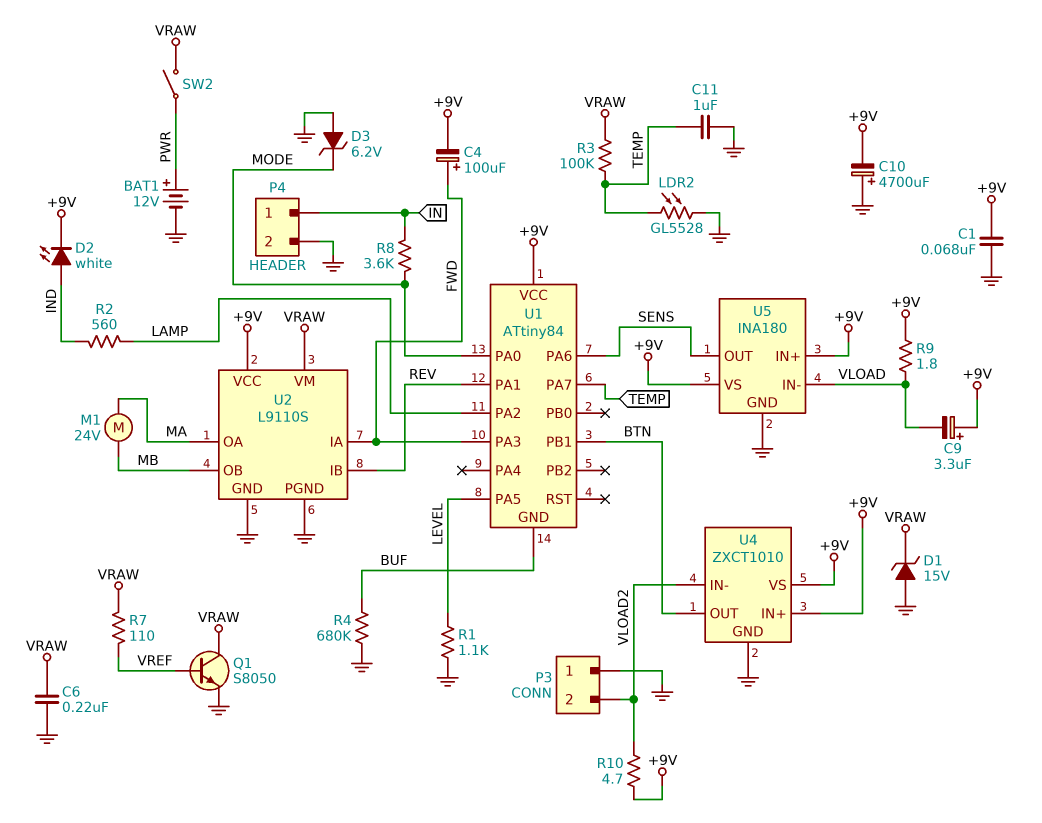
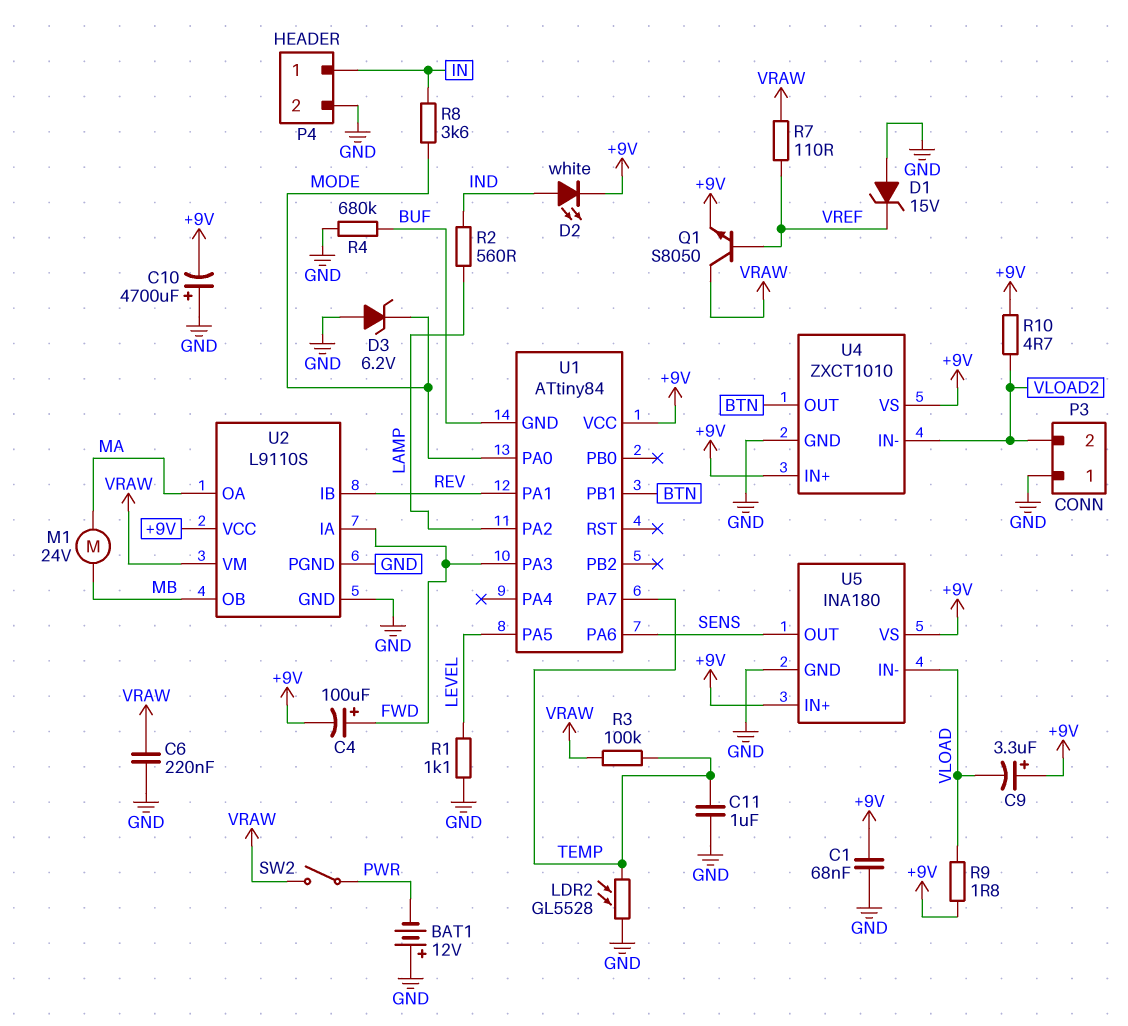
BAT1: 12V (plus PWR, minus GND) -> 12V (plus GND, minus PWR)
D1: zener 15V (A GND, K VRAW) -> zener 15V (A GND, K VREF)
Q1: NPN S8050 (B VREF, C VRAW, E GND) -> NPN S8050 (B VREF, C VRAW, E +9V)

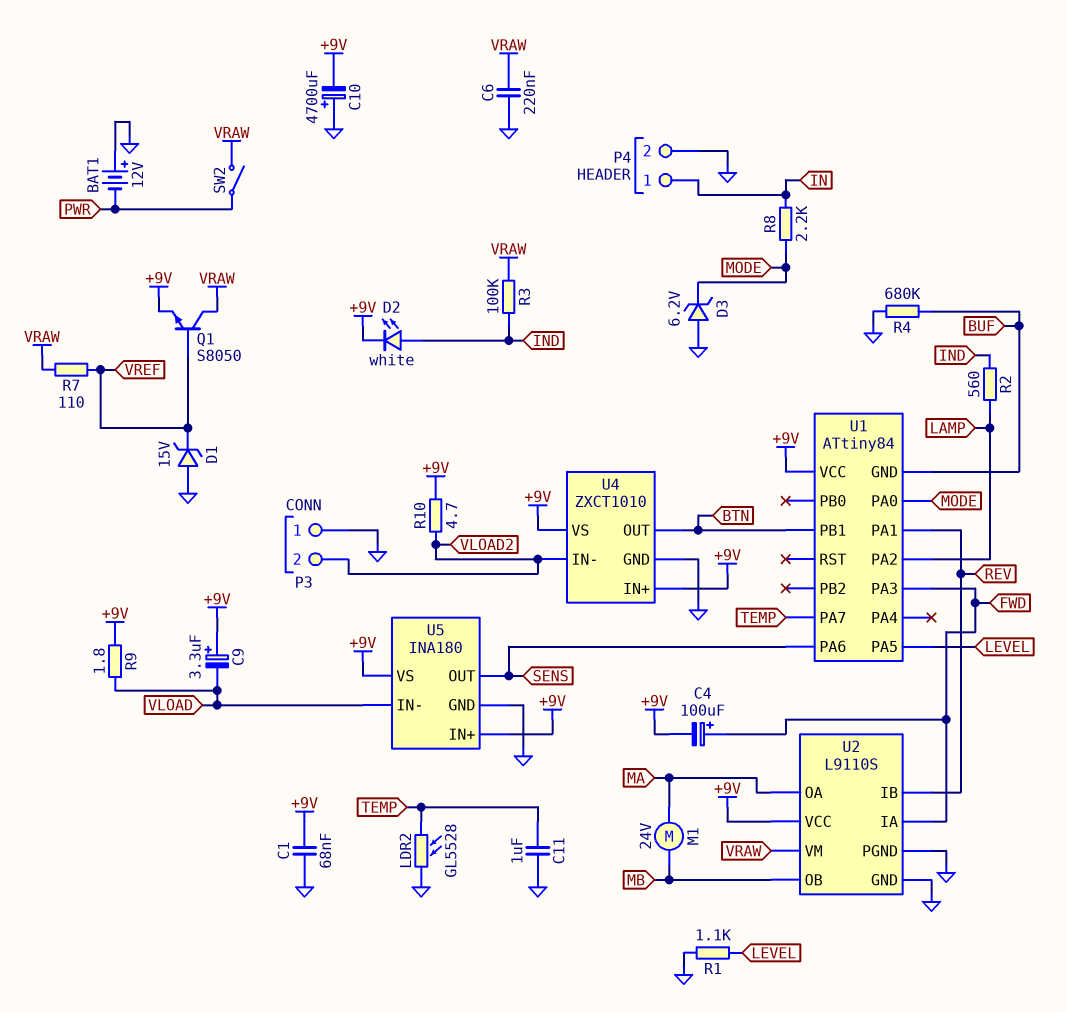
R3: 100k (TEMP, VRAW) -> 100k (IND, VRAW)
R8: 3.6k (IN, MODE) -> 2.2k (IN, MODE)

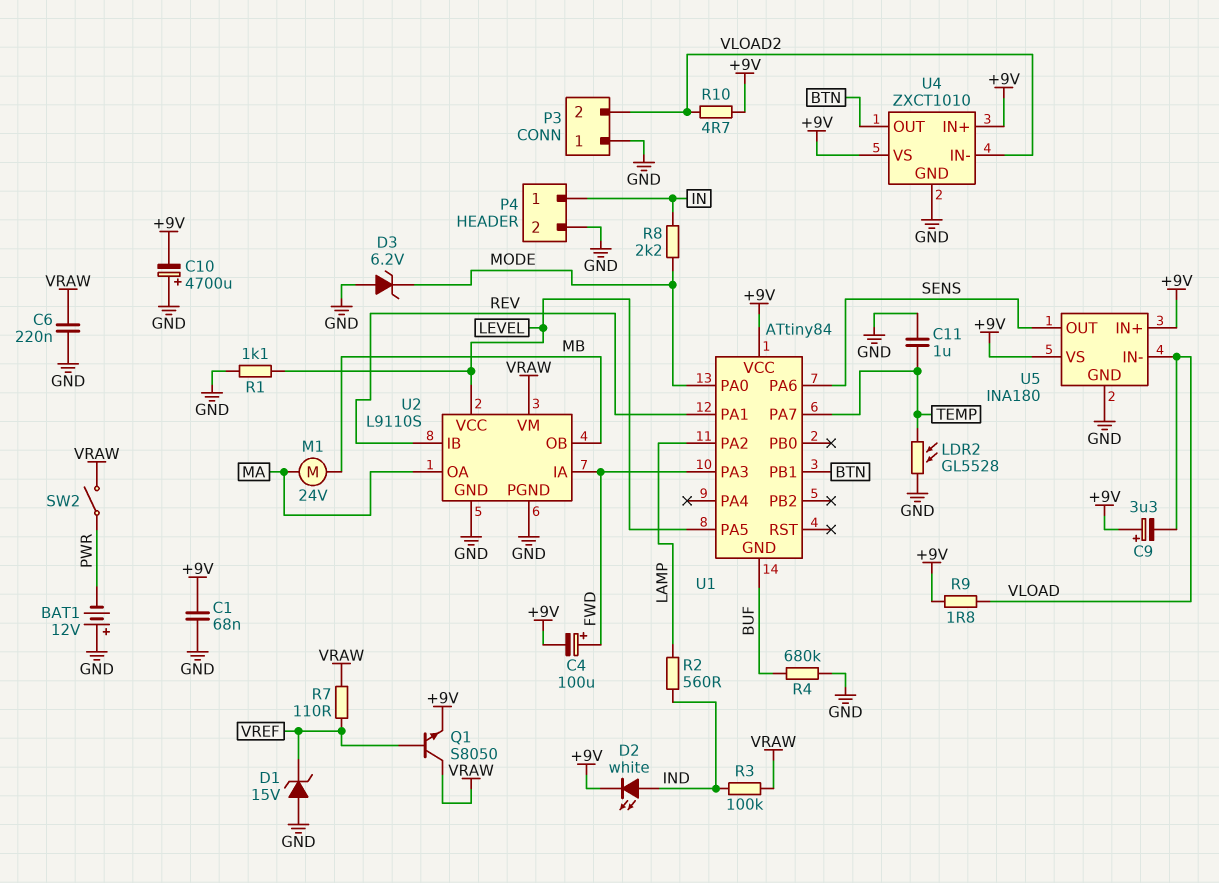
U2 pin VCC: +9V -> LEVEL

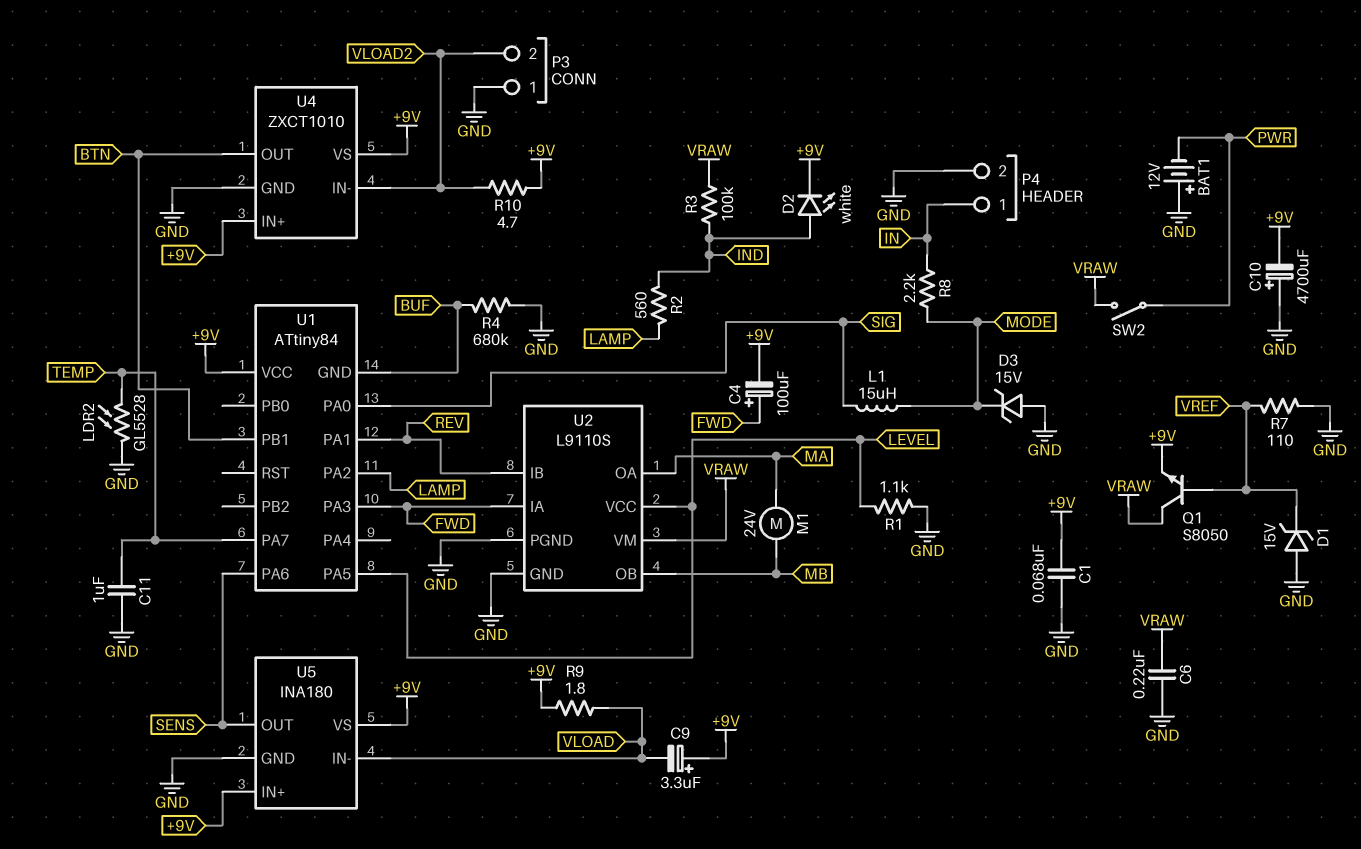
D3: zener 6.2V (A GND, K MODE) -> zener 15V (A GND, K MODE)
L1: none -> 15uH (MODE, SIG)
R7: 110 (VRAW, VREF) -> 110 (GND, VREF)
U1 pin PA0: MODE -> SIG

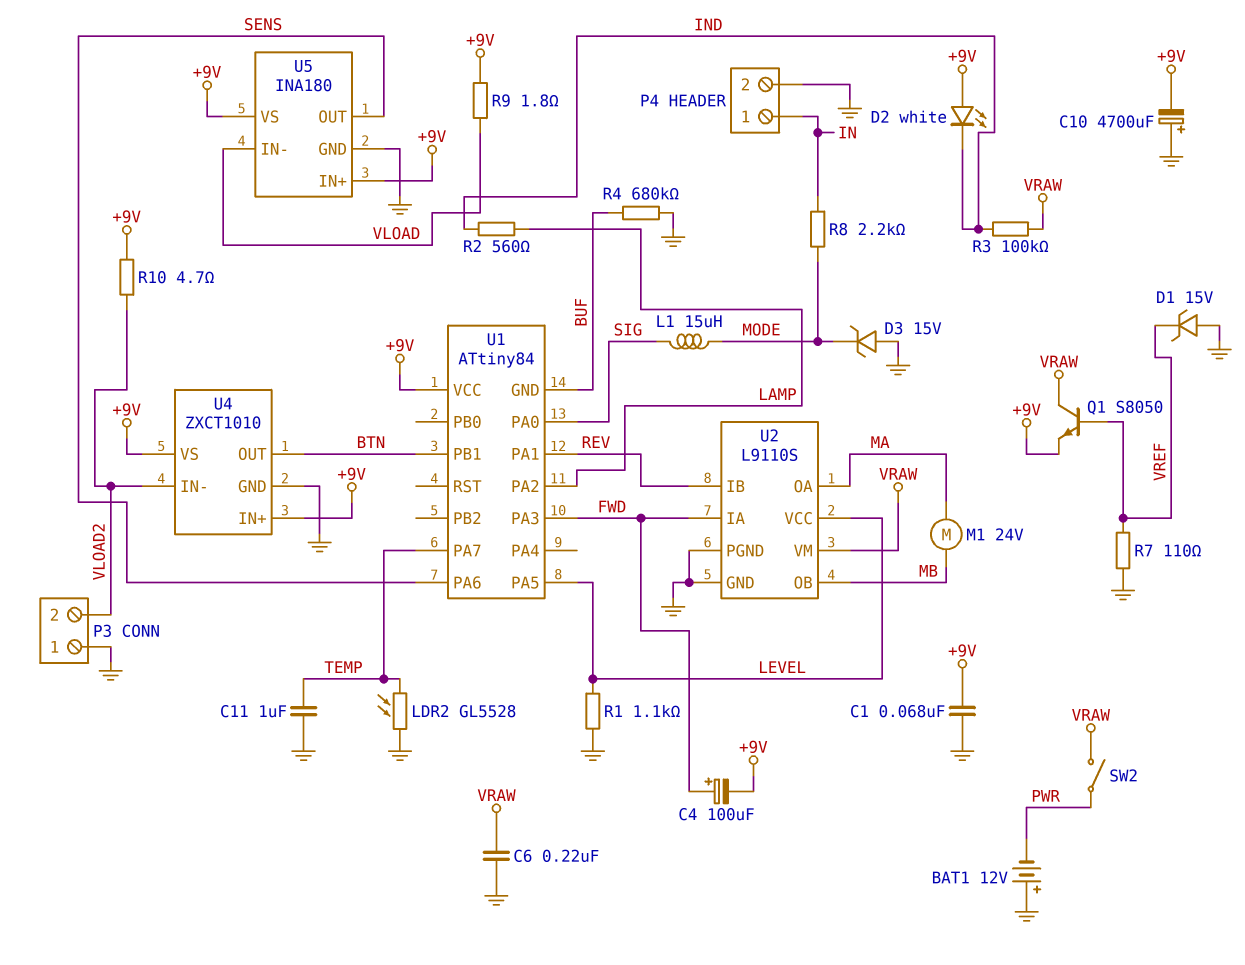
C9: 3.3uF (plus +9V, minus VLOAD) -> none
D2: LED white (A IND, K +9V) -> LED white (A +9V, K IND)

